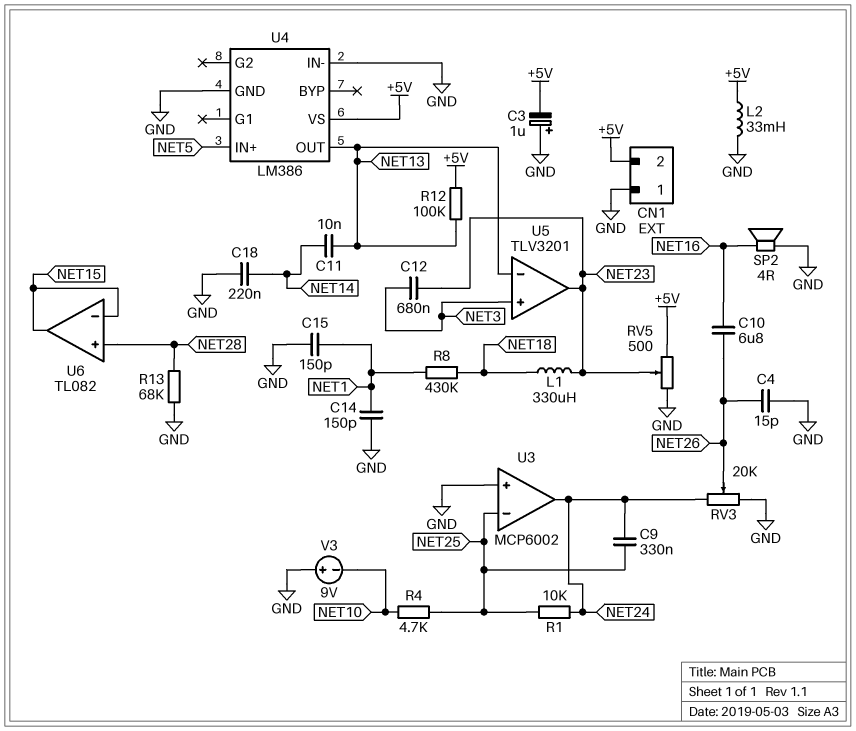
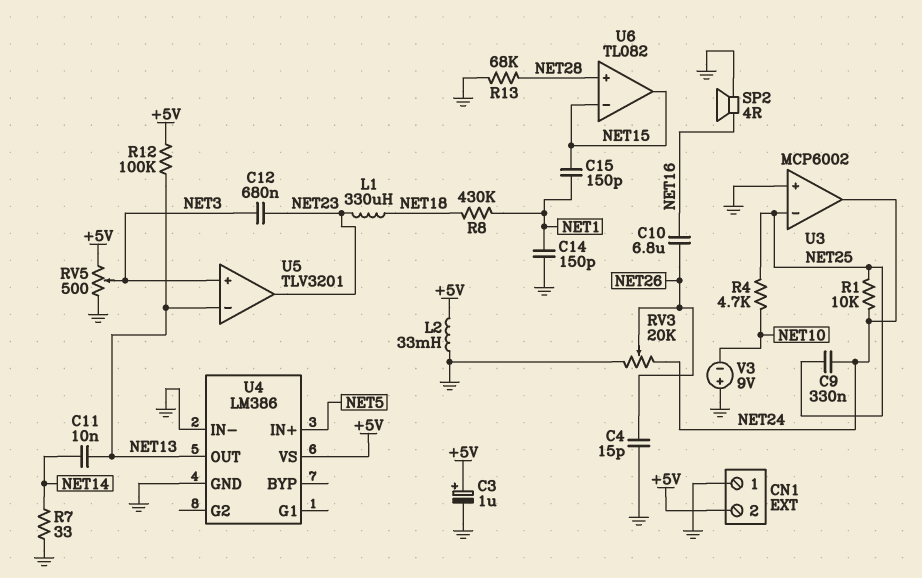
C3: 1uF (plus GND, minus +5V) -> 1uF (plus +5V, minus GND)
C15: 150pF (GND, NET1) -> 150pF (NET1, NET15)
C18: 220nF (GND, NET14) -> none
R7: none -> 33 (GND, NET14)
RV5: 500 (+5V, GND, wiper NET23) -> 500 (+5V, GND, wiper NET3)

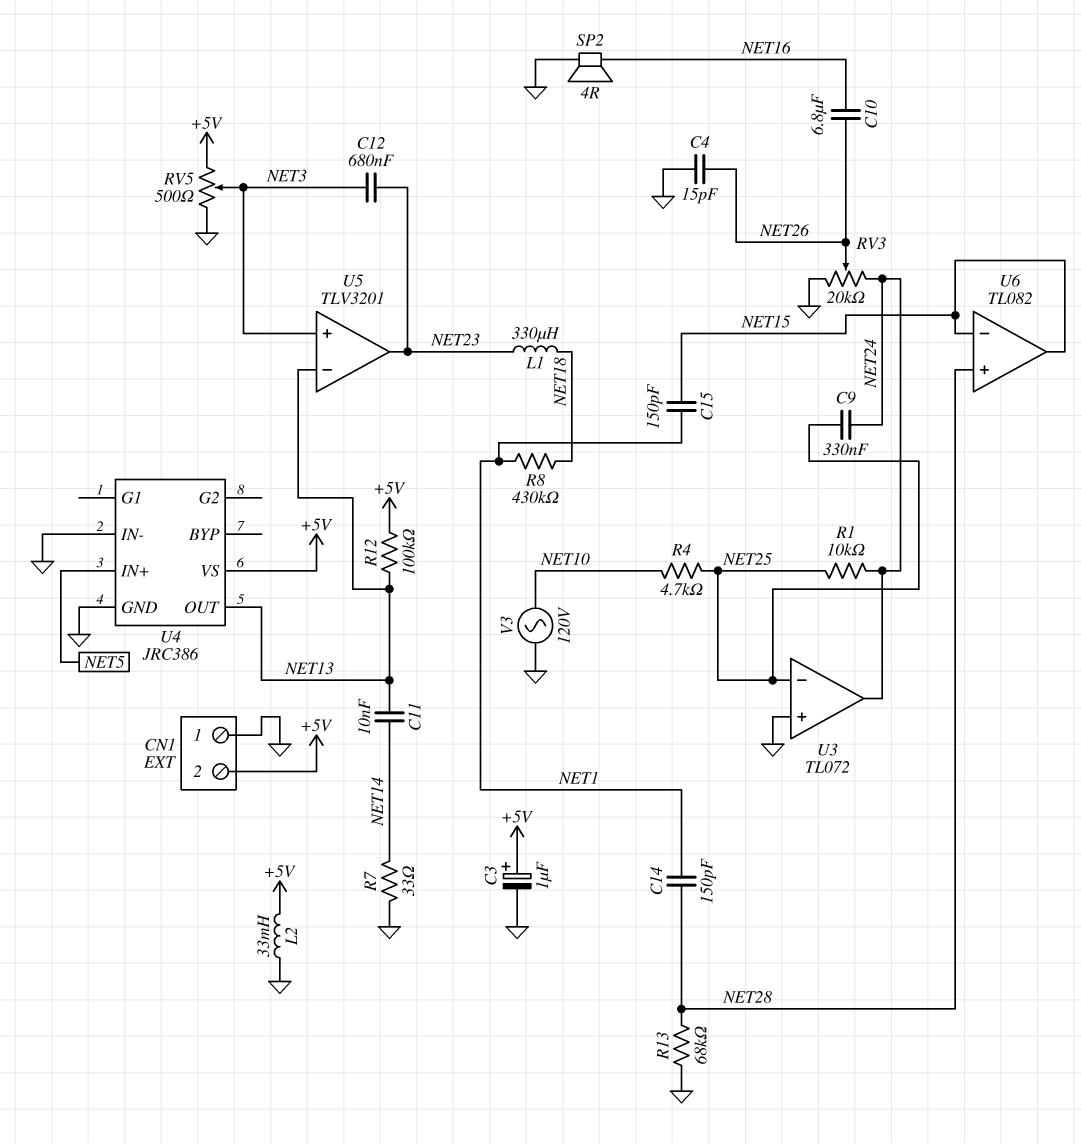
C14: 150pF (GND, NET1) -> 150pF (NET1, NET28)
U3: MCP6002 -> TL072
U4: LM386 -> JRC386
V3: 9V (plus GND, minus NET10) -> AC 120V (GND, NET10)

